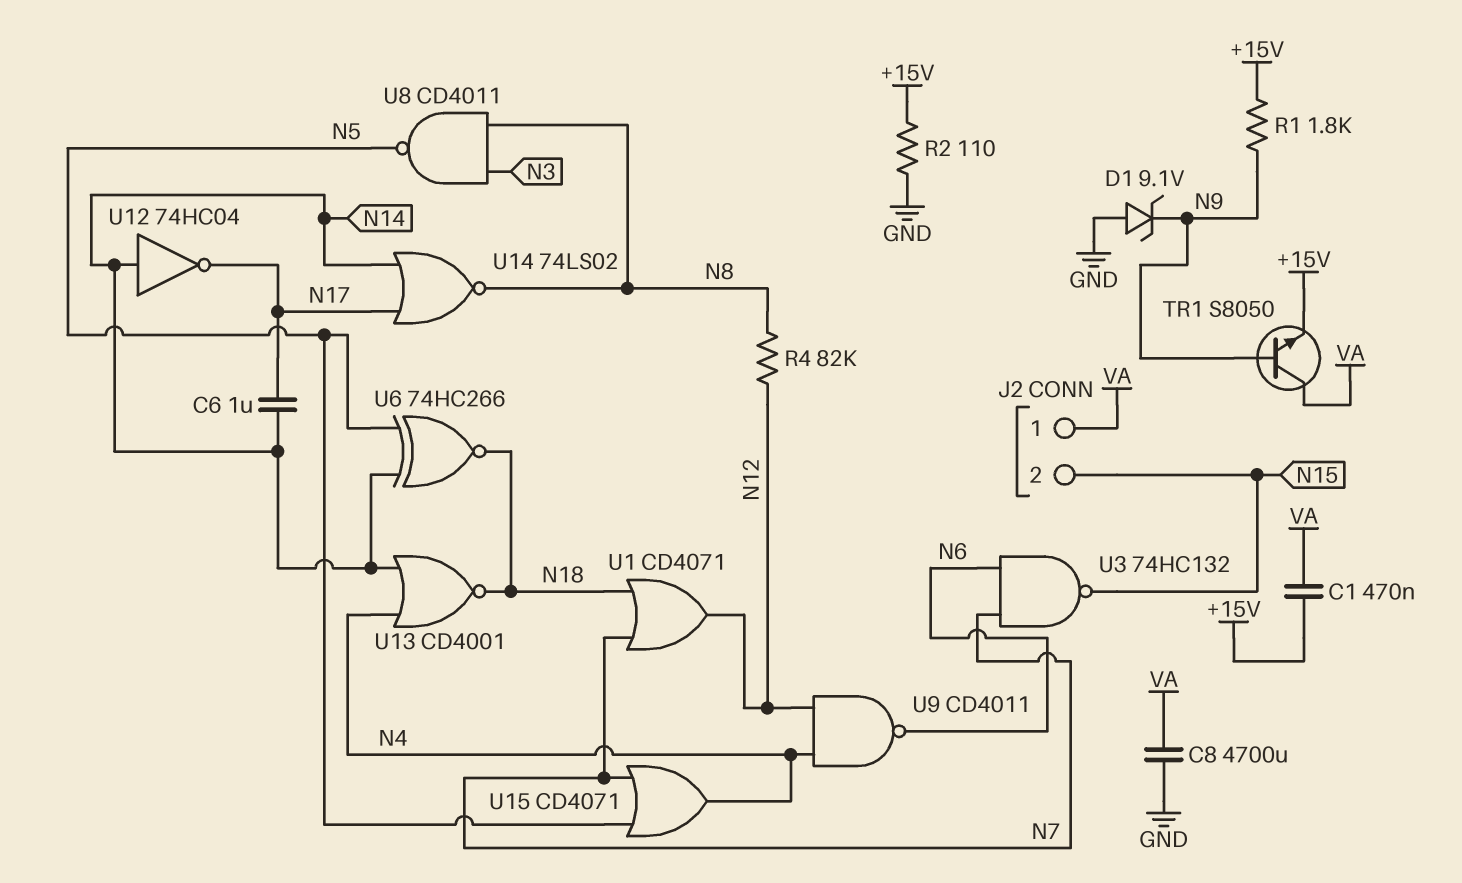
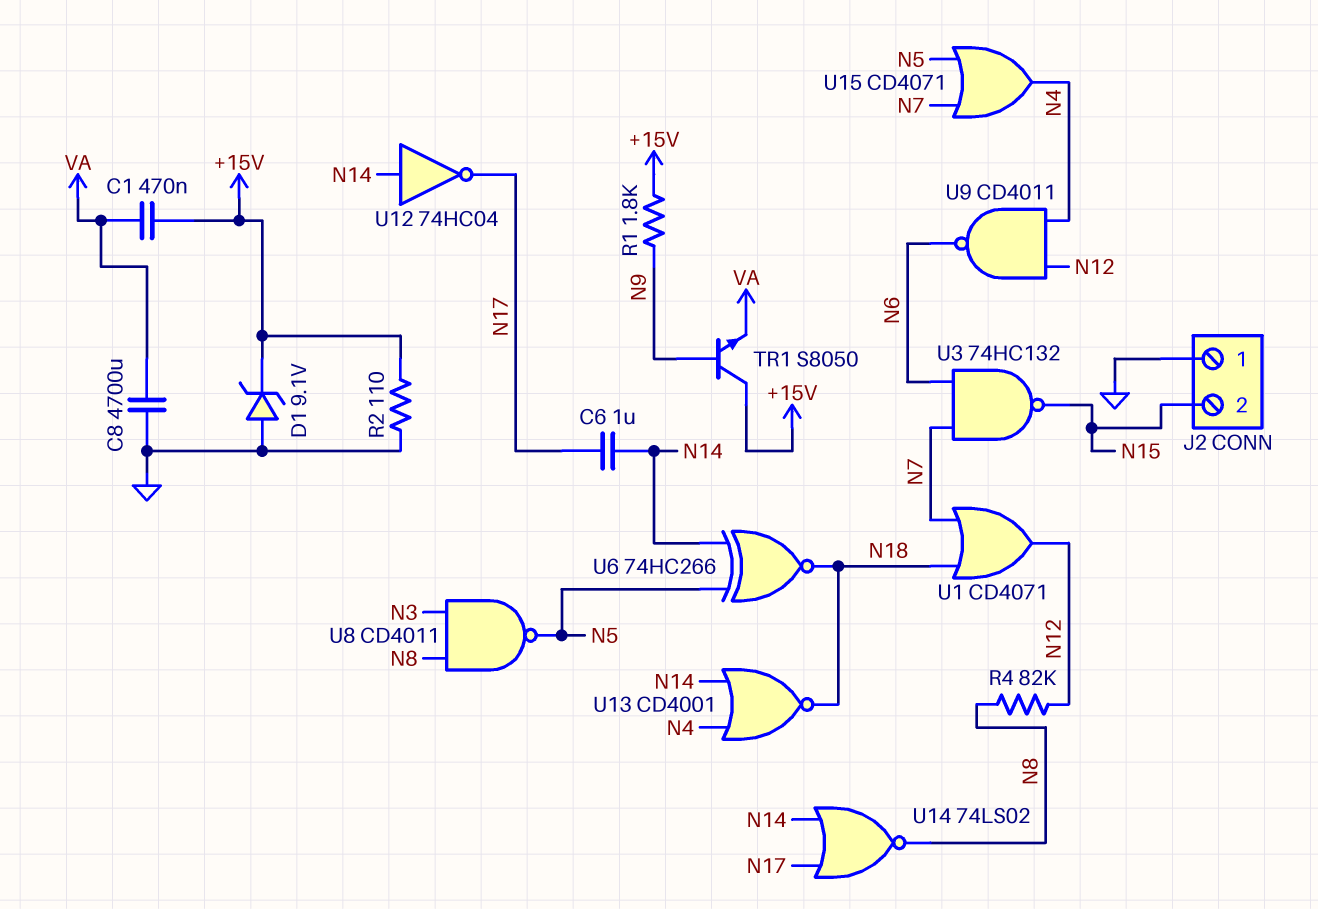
D1: zener 9.1V (A GND, K N9) -> zener 9.1V (A GND, K +15V)
J2 pin 1: VA -> GND
TR1: NPN S8050 (B N9, C VA, E +15V) -> NPN S8050 (B N9, C +15V, E VA)

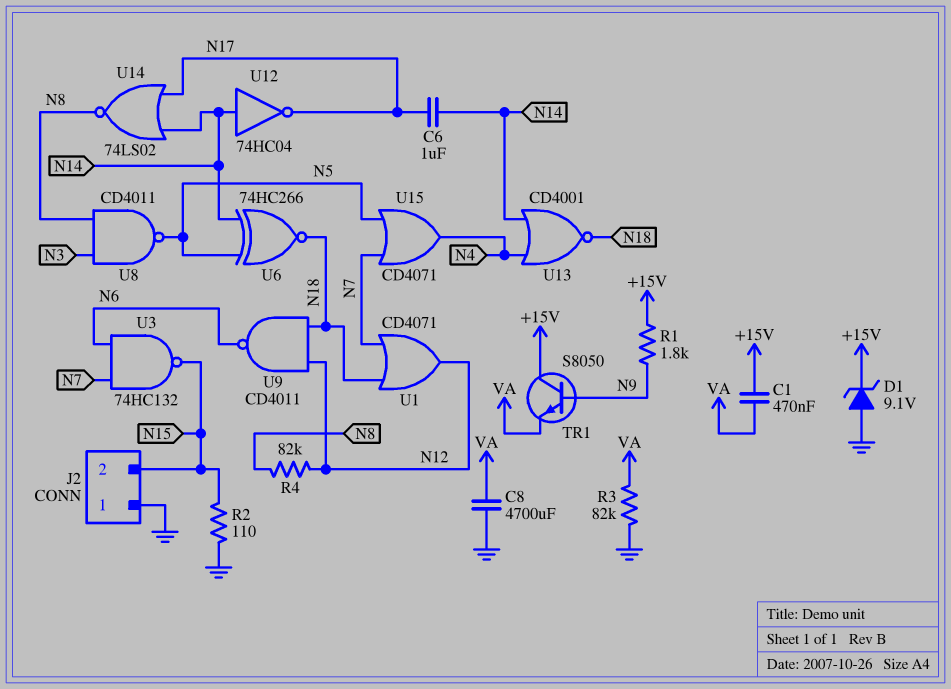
R2: 110 (+15V, GND) -> 110 (GND, N15)
R3: none -> 82k (GND, VA)
U9: NAND CD4011 (in N4, in N12, out N6) -> NAND CD4011 (in N12, in N18, out N6)

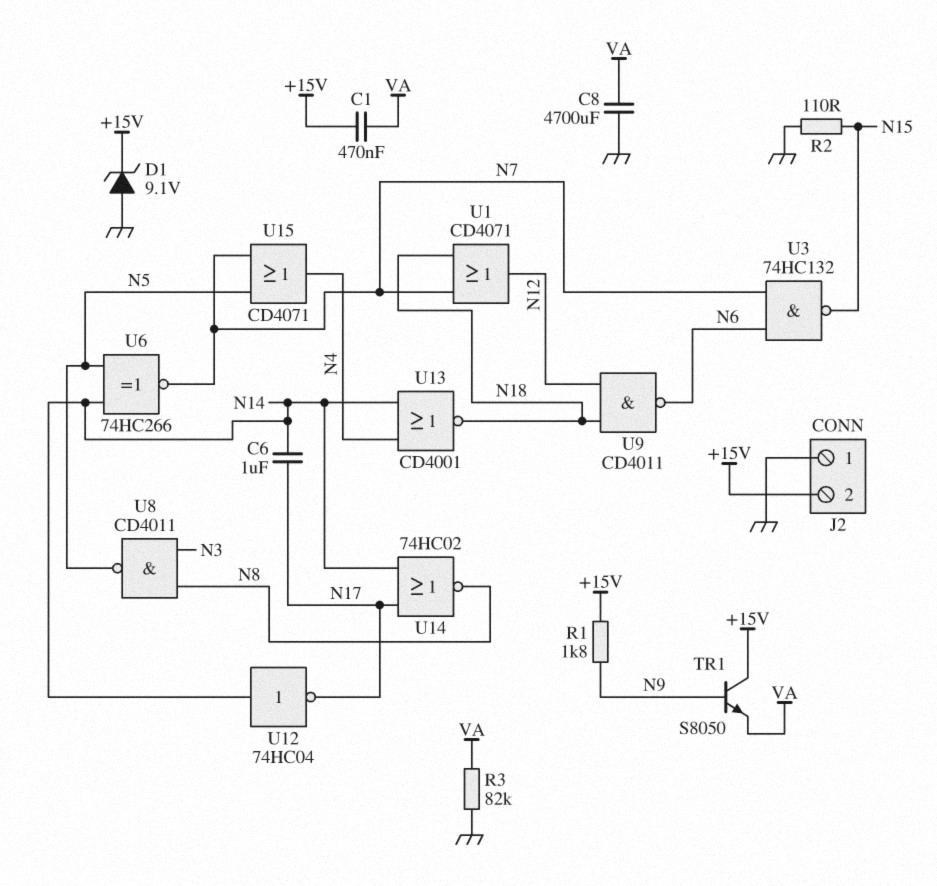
J2 pin 2: N15 -> +15V
R4: 82k (N8, N12) -> none
U6: XNOR 74HC266 (in N5, in N14, out N18) -> XNOR 74HC266 (in N5, in N14, out N7)
U14: NOR 74LS02 (in N14, in N17, out N8) -> NOR 74HC02 (in N14, in N17, out N8)

